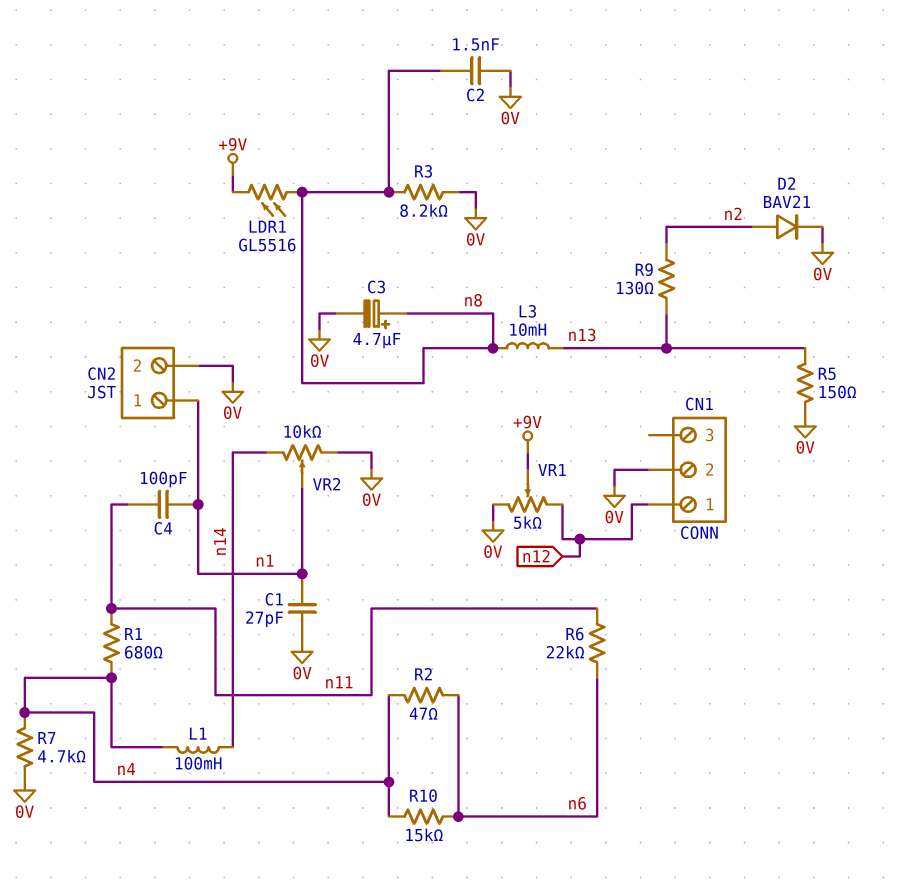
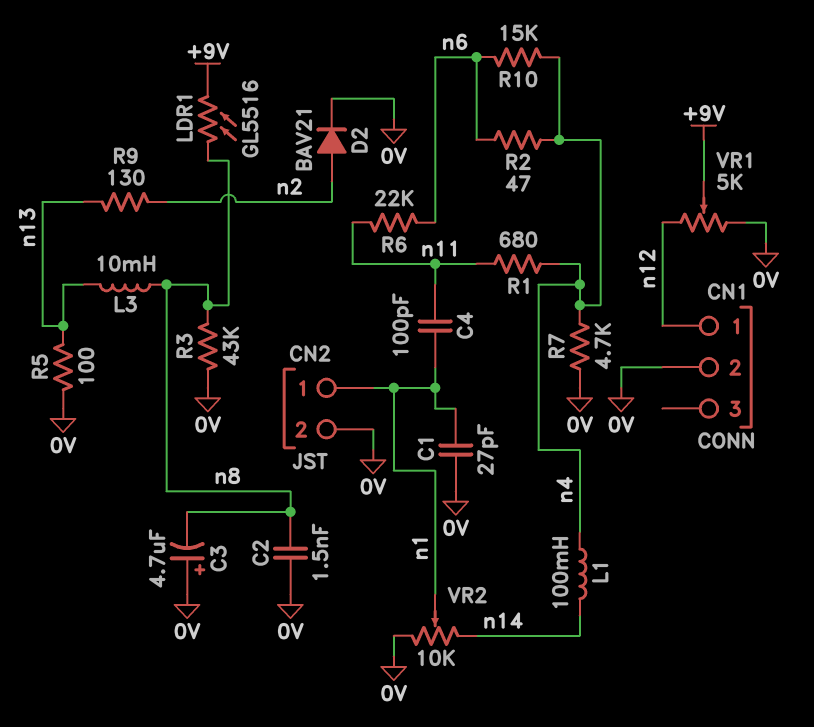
C3: 4.7uF (plus n8, minus 0V) -> 4.7uF (plus 0V, minus n8)
R3: 8.2k (0V, n8) -> 43k (0V, n8)
R5: 150 (0V, n13) -> 100 (0V, n13)

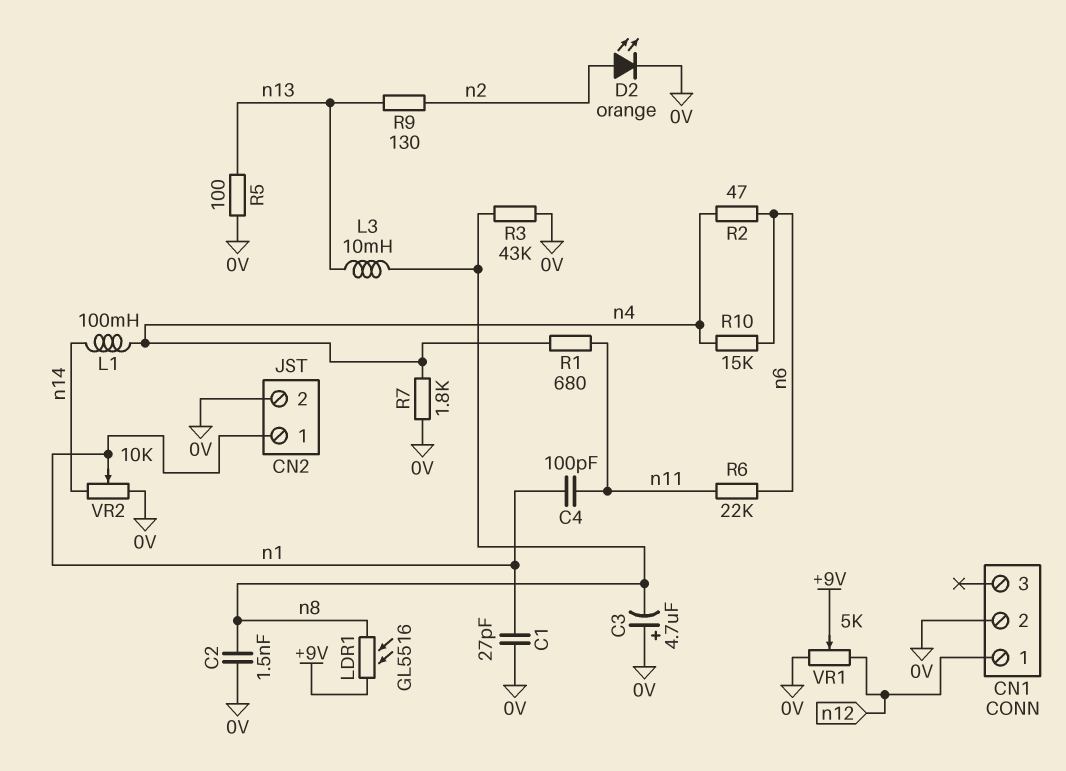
D2: diode BAV21 (A n2, K 0V) -> LED orange (A n2, K 0V)
R7: 4.7k (0V, n4) -> 1.8k (0V, n4)

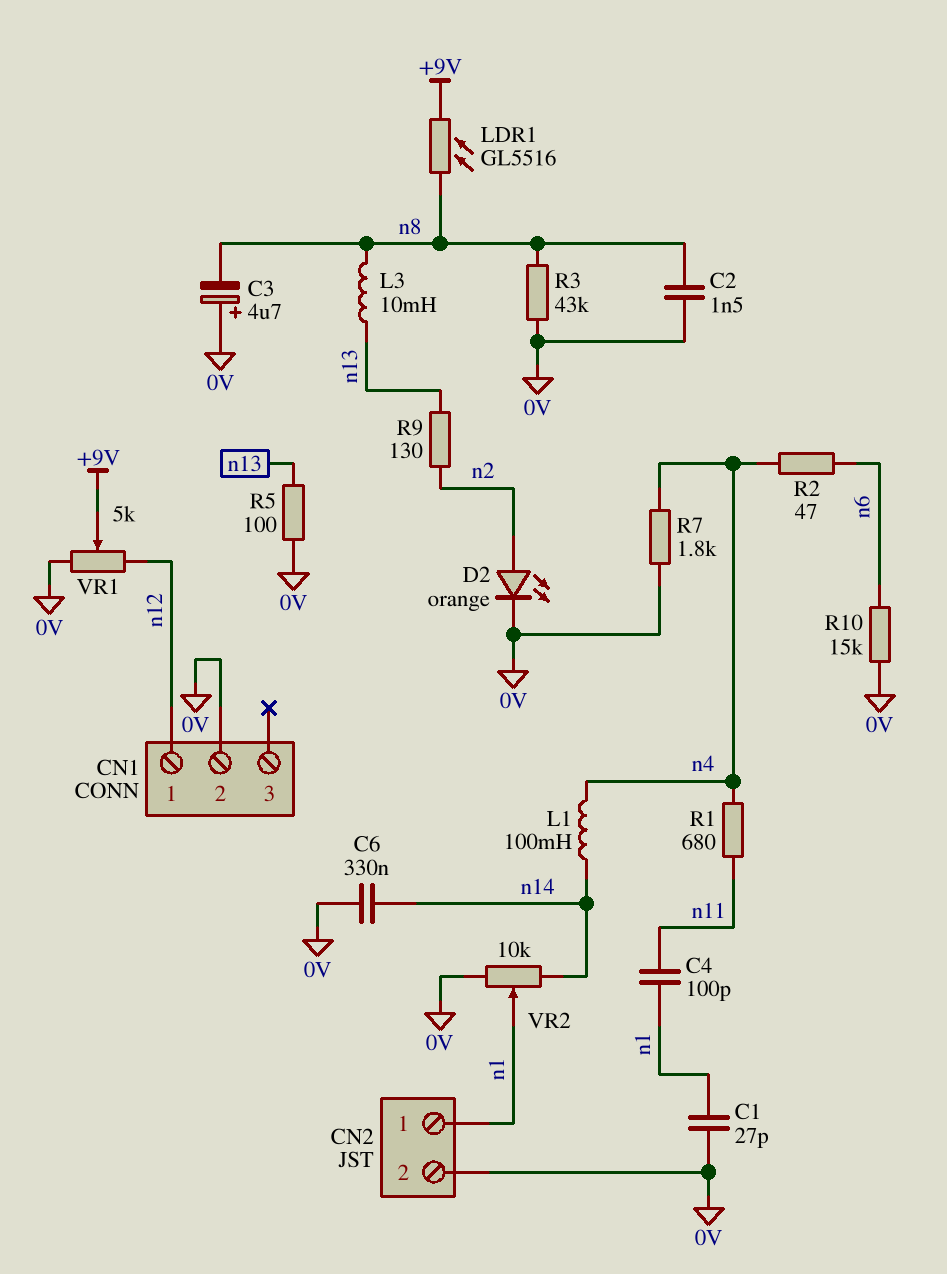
C6: none -> 330nF (0V, n14)
R6: 22k (n6, n11) -> none
R10: 15k (n4, n6) -> 15k (0V, n6)

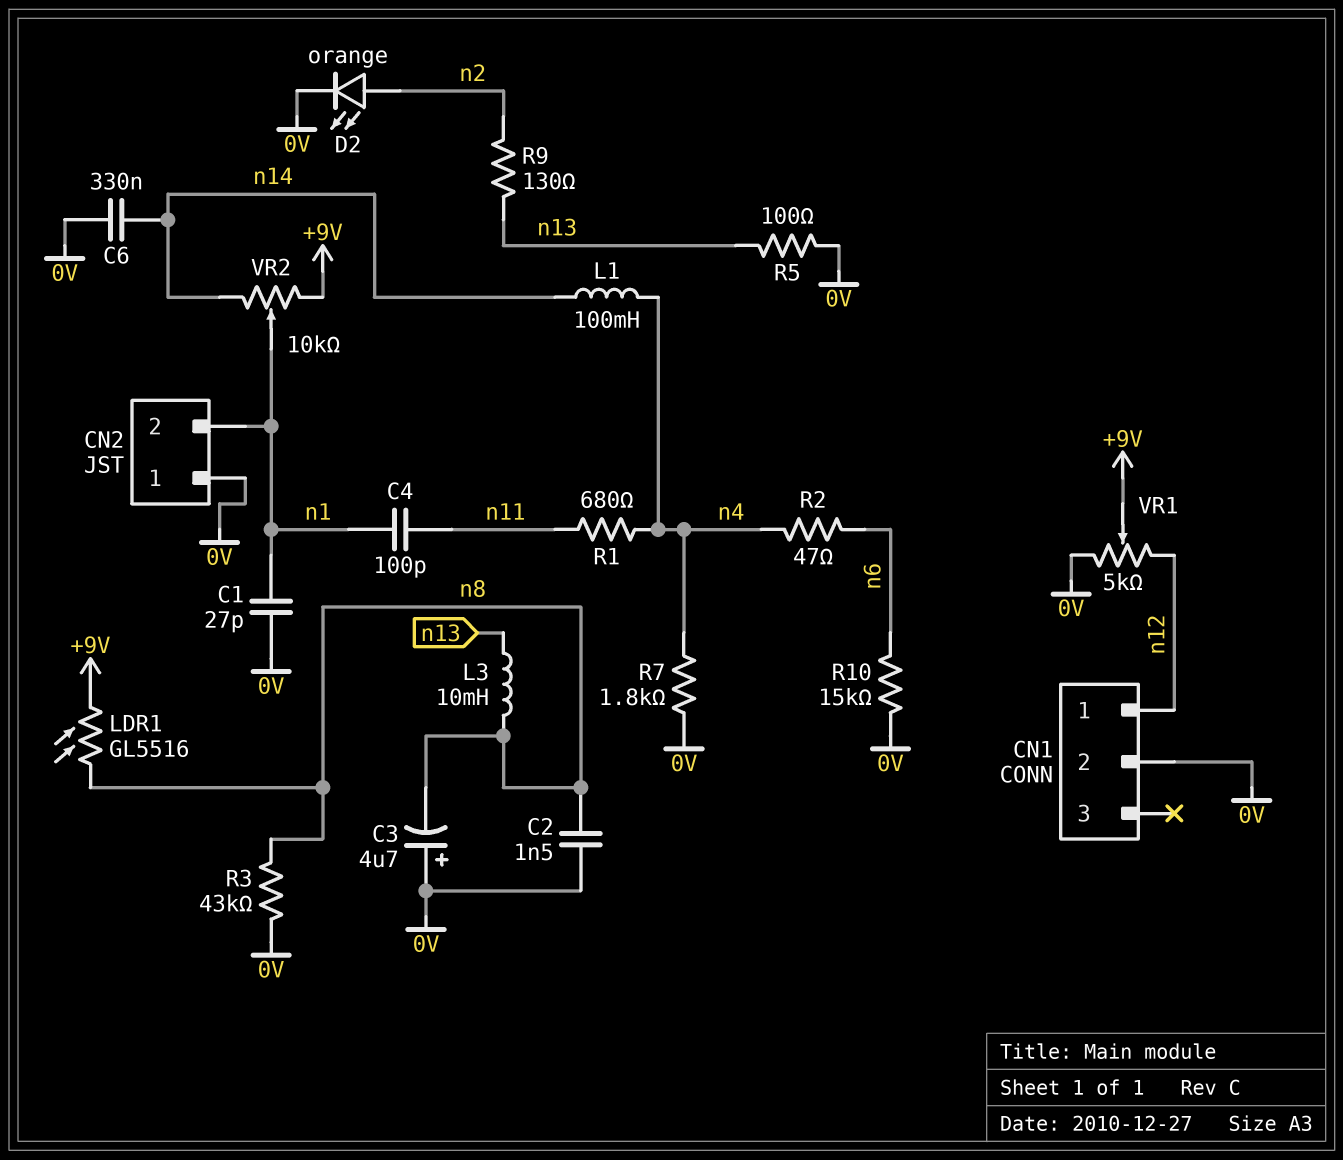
CN2 pin 1: n1 -> 0V
CN2 pin 2: 0V -> n1
VR2: 10k (0V, n14, wiper n1) -> 10k (+9V, n14, wiper n1)

